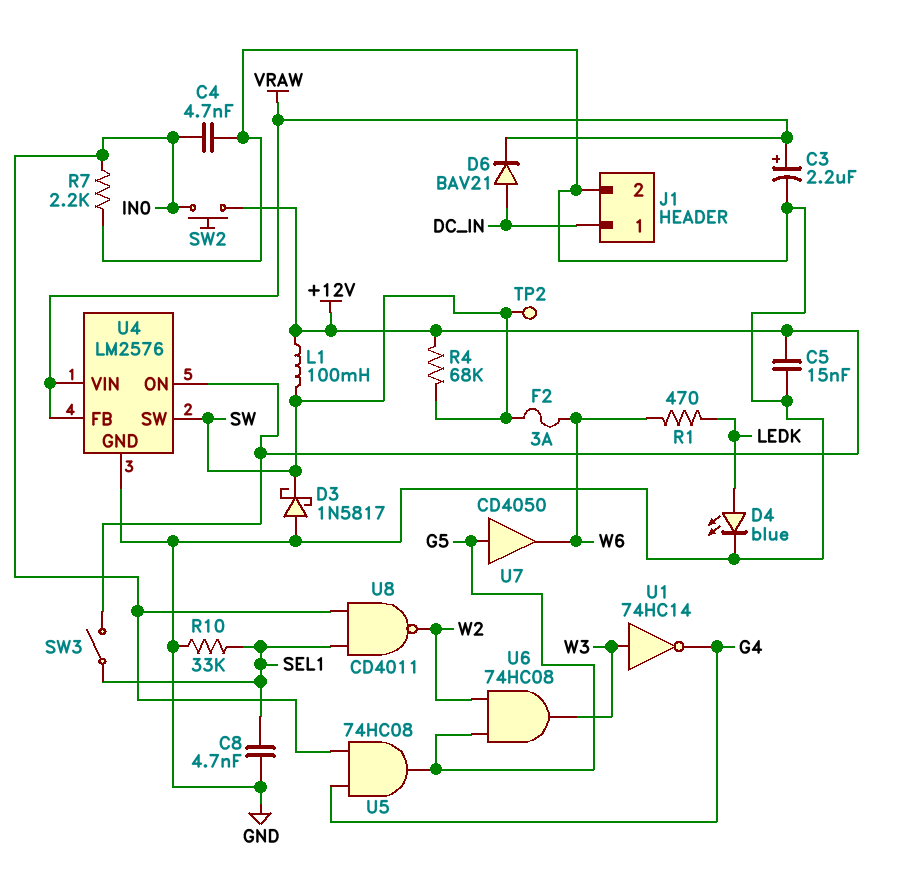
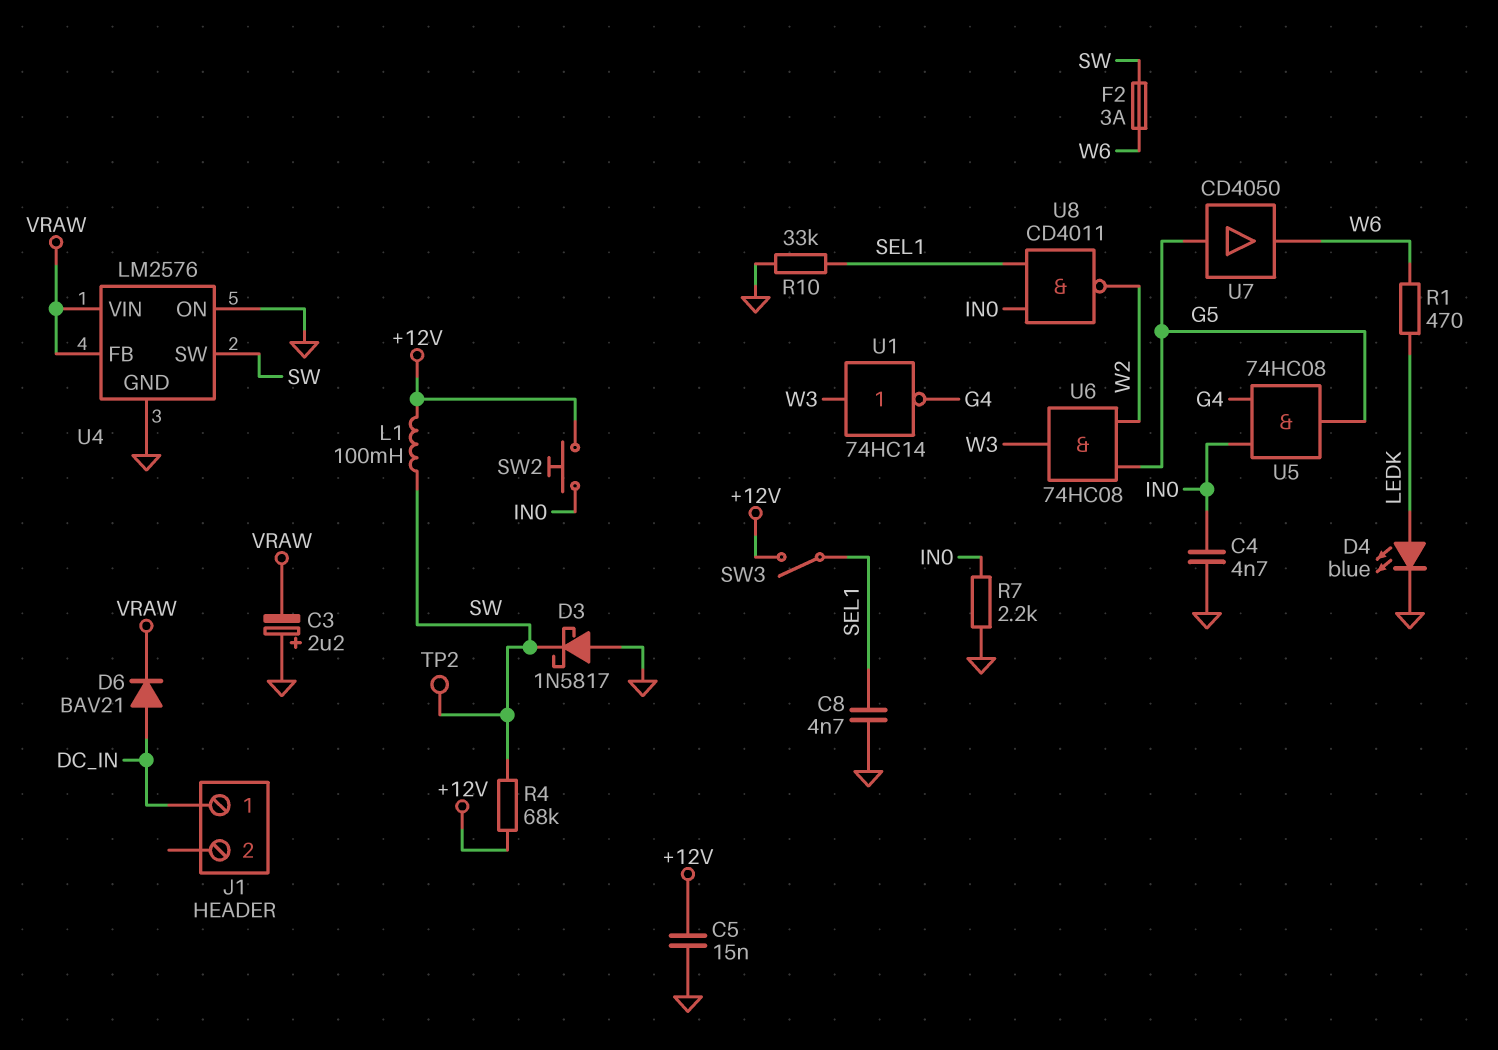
C3: 2.2uF (plus VRAW, minus GND) -> 2.2uF (plus GND, minus VRAW)
J1 pin 2: GND -> none
U4 pin ON: +12V -> GND

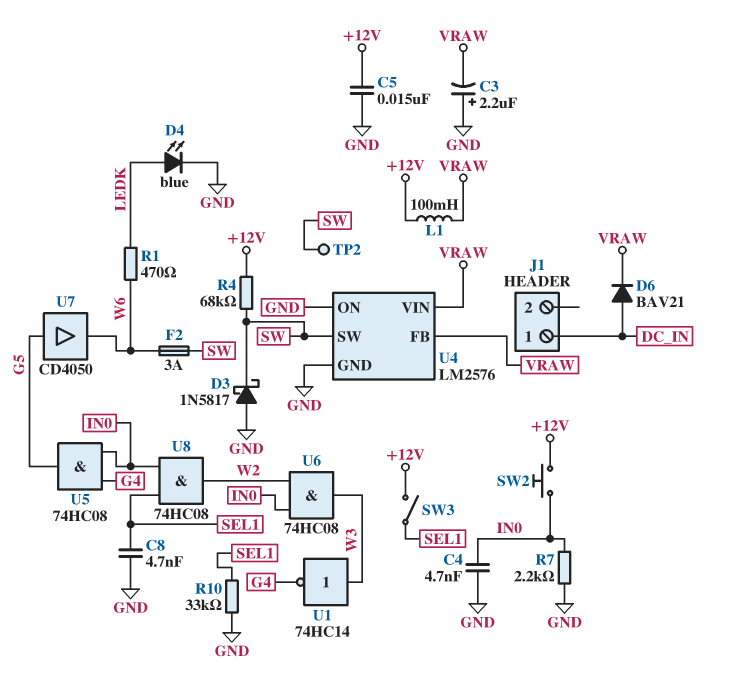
L1: 100mH (+12V, SW) -> 100mH (+12V, VRAW)
U6: AND 74HC08 (in G5, in W2, out W3) -> AND 74HC08 (in IN0, in W2, out W3)
U8: NAND CD4011 (in IN0, in SEL1, out W2) -> AND 74HC08 (in IN0, in SEL1, out W2)

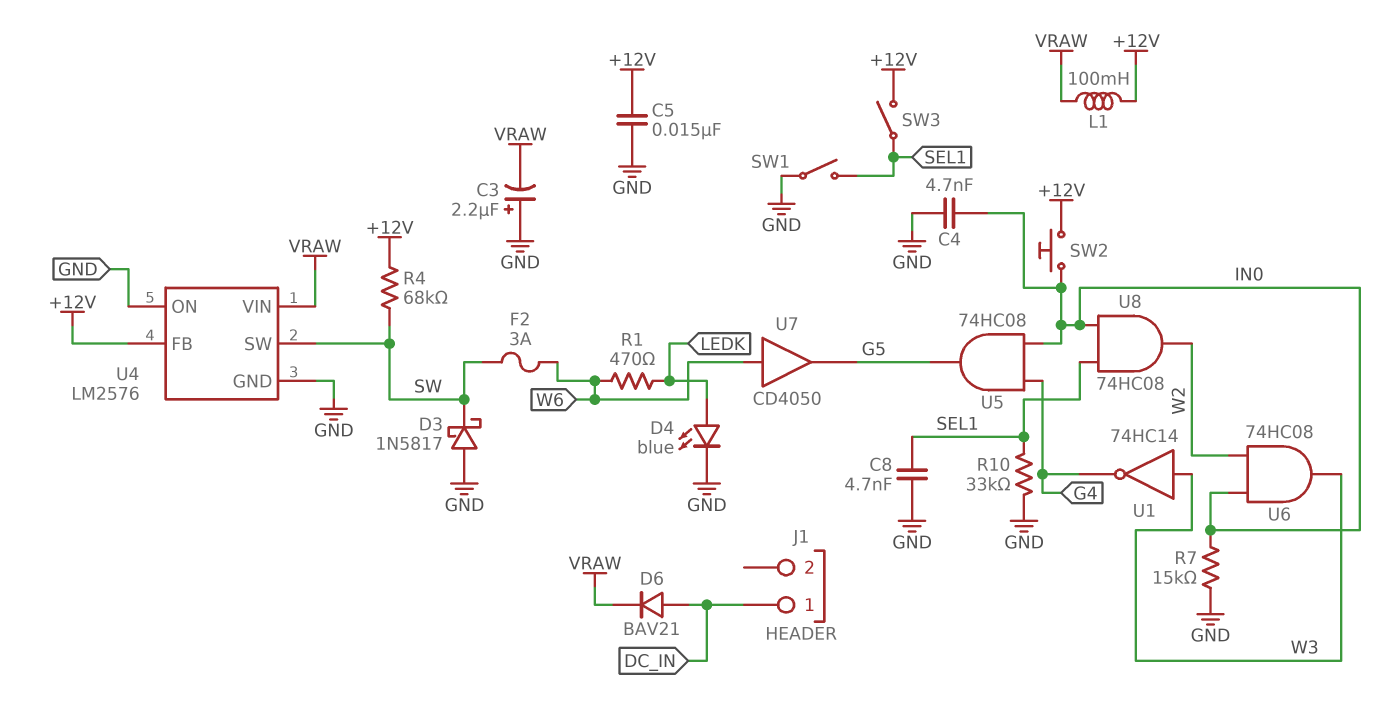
R7: 2.2k (GND, IN0) -> 15k (GND, IN0)
SW1: none -> switch (GND, SEL1)
TP2: test point (SW) -> none
U4 pin FB: VRAW -> +12V
U7: buffer CD4050 (in G5, out W6) -> buffer CD4050 (in W6, out G5)

